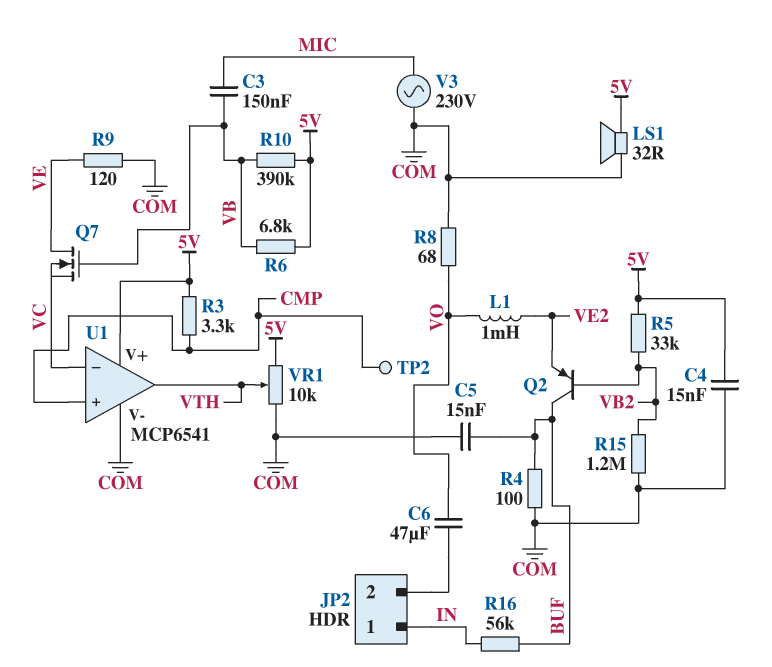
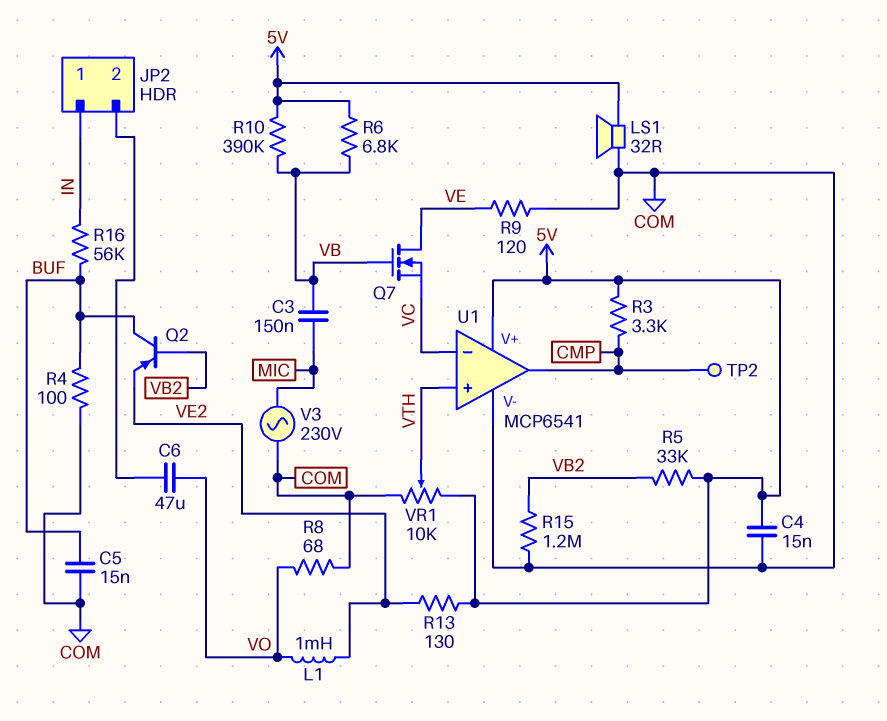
R13: none -> 130 (5V, VE2)
U1 pin in+: CMP -> VTH
U1 pin out: VTH -> CMP

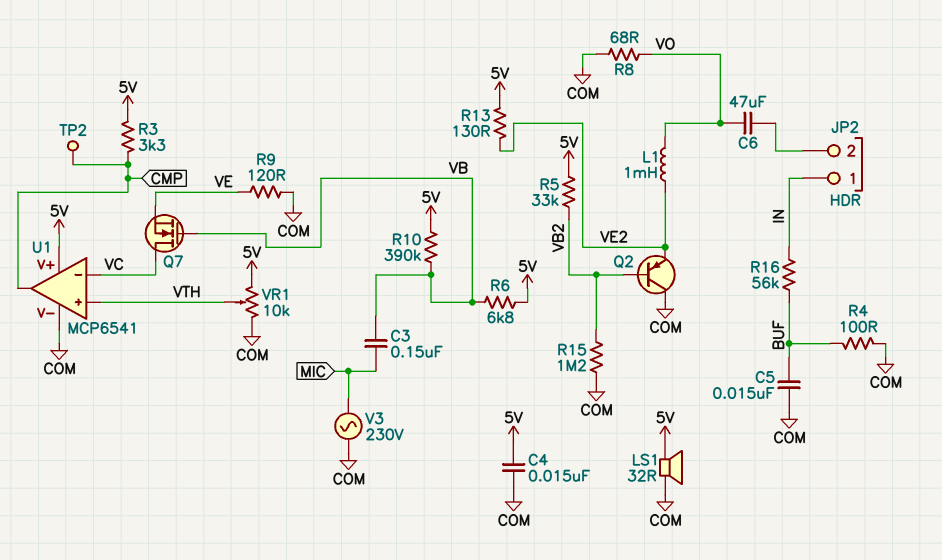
Q2: PNP (B VB2, C BUF, E VE2) -> PNP (B VB2, C COM, E VE2)
Q7: NMOS (G VB, D VE, S VC) -> NMOS (G VB, D VC, S VE)

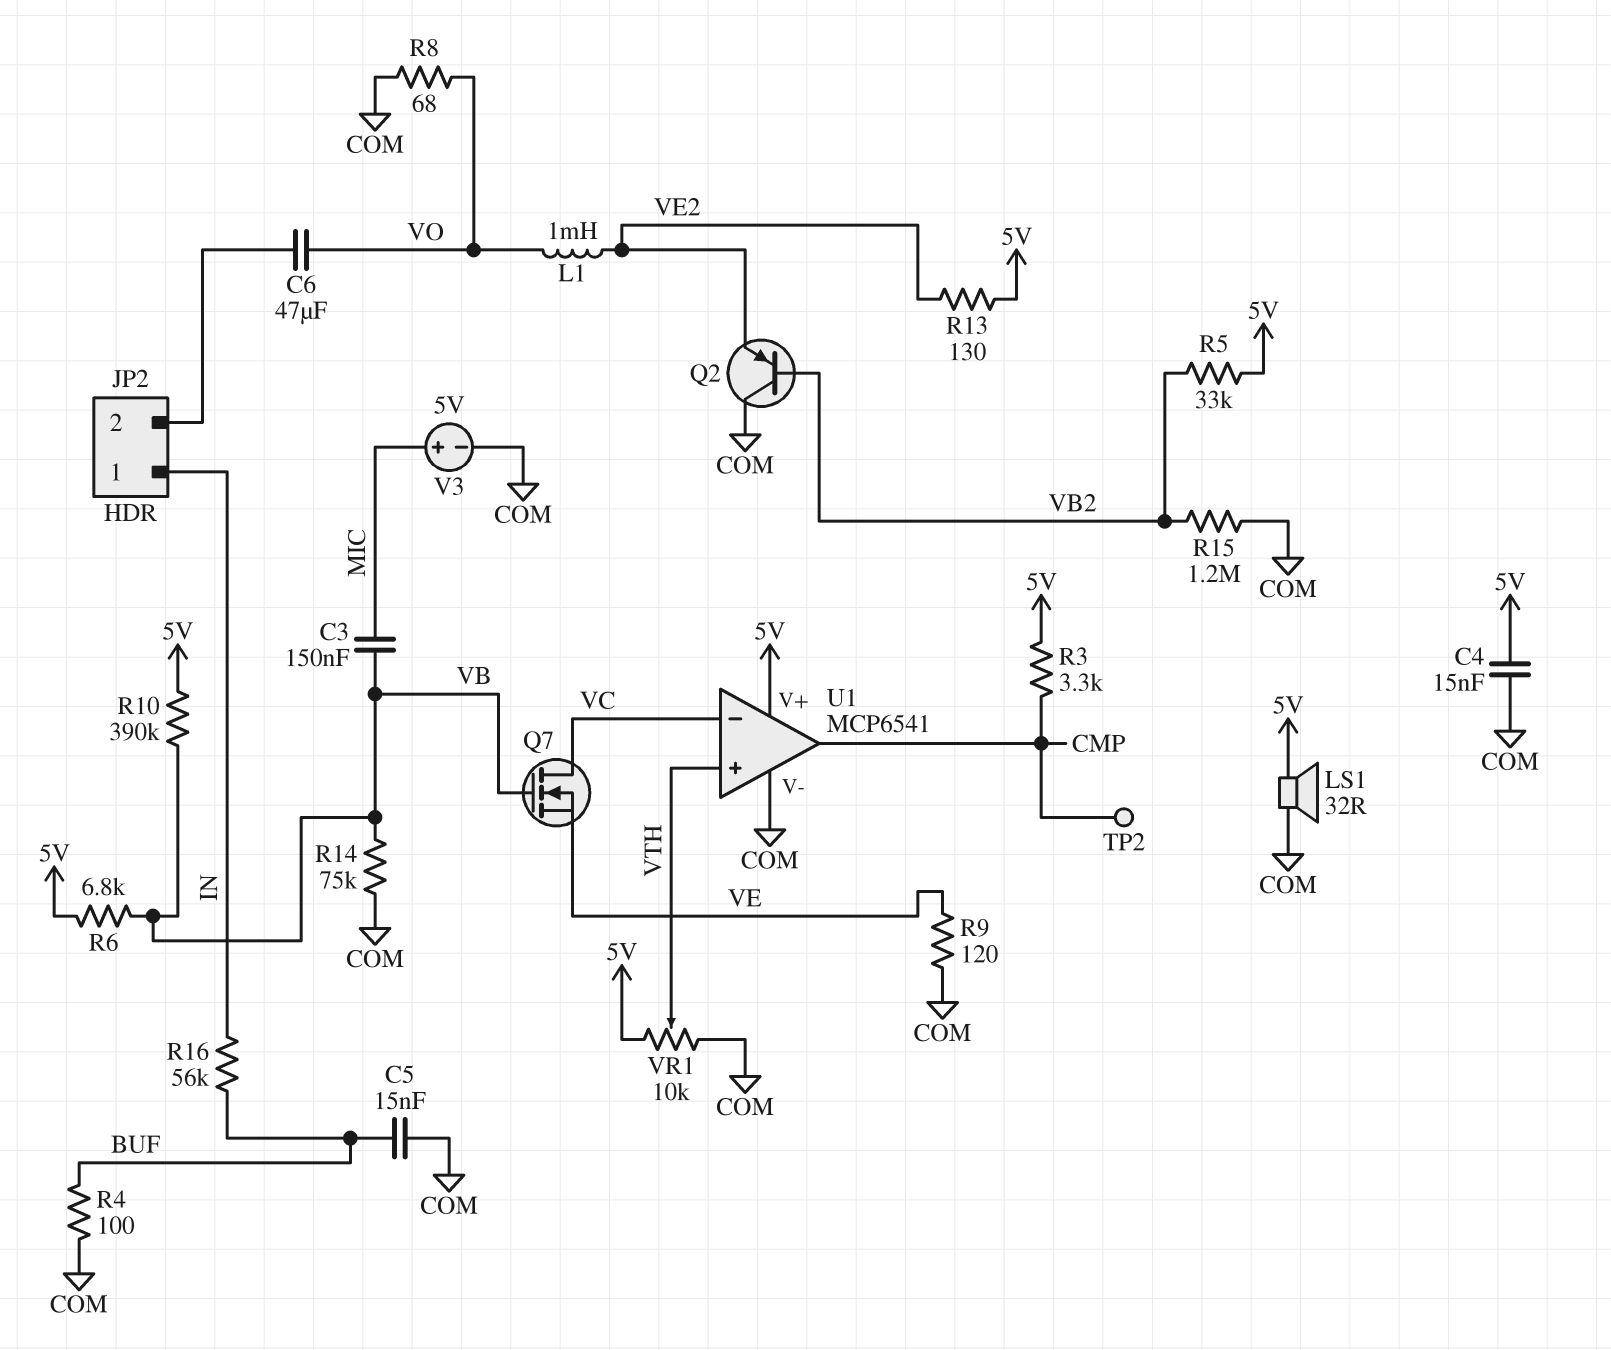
R14: none -> 75k (COM, VB)
V3: AC 230V (COM, MIC) -> 5V (plus MIC, minus COM)

